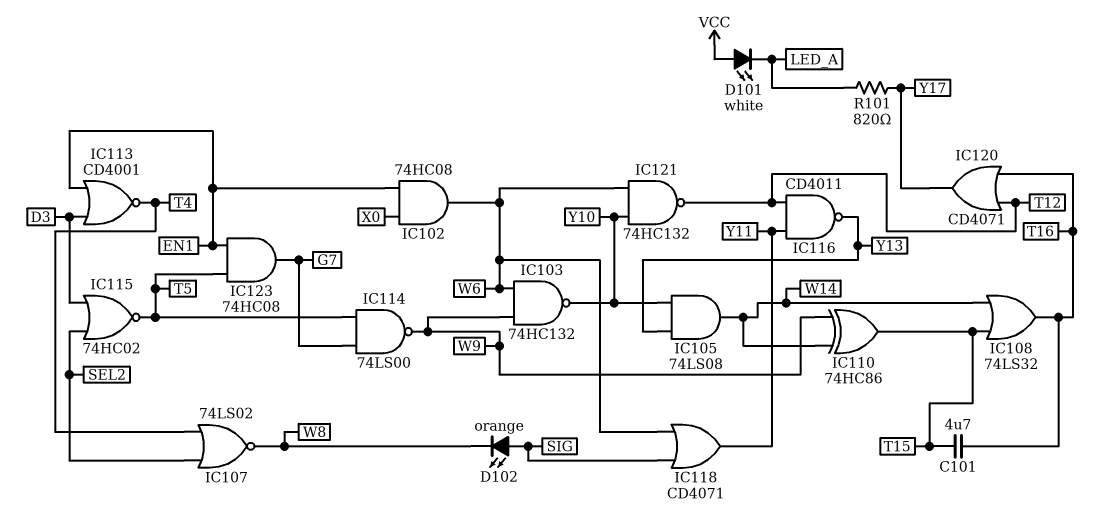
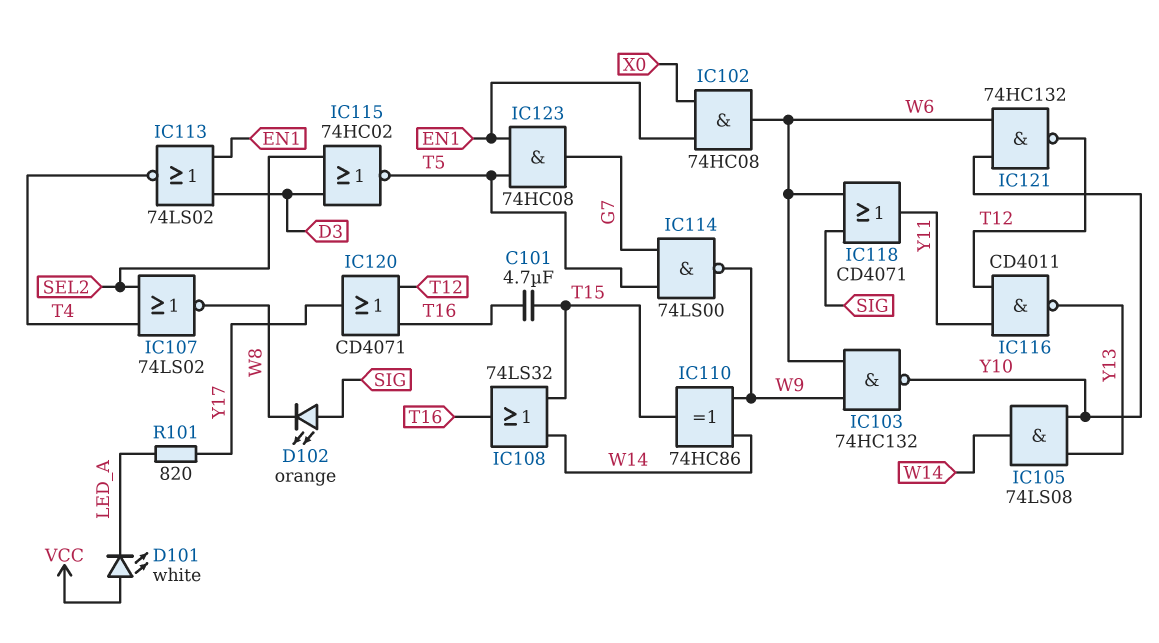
IC113: NOR CD4001 (in D3, in EN1, out T4) -> NOR 74LS02 (in D3, in EN1, out T4)

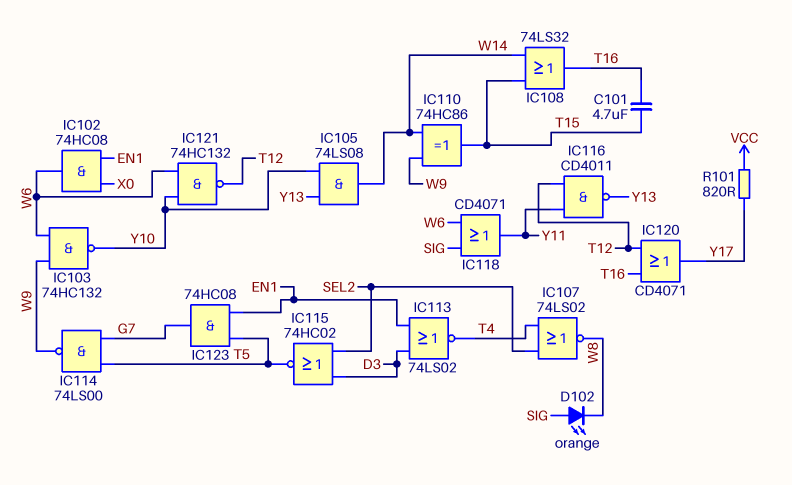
D101: LED white (A VCC, K LED_A) -> none
R101: 820 (LED_A, Y17) -> 820 (VCC, Y17)

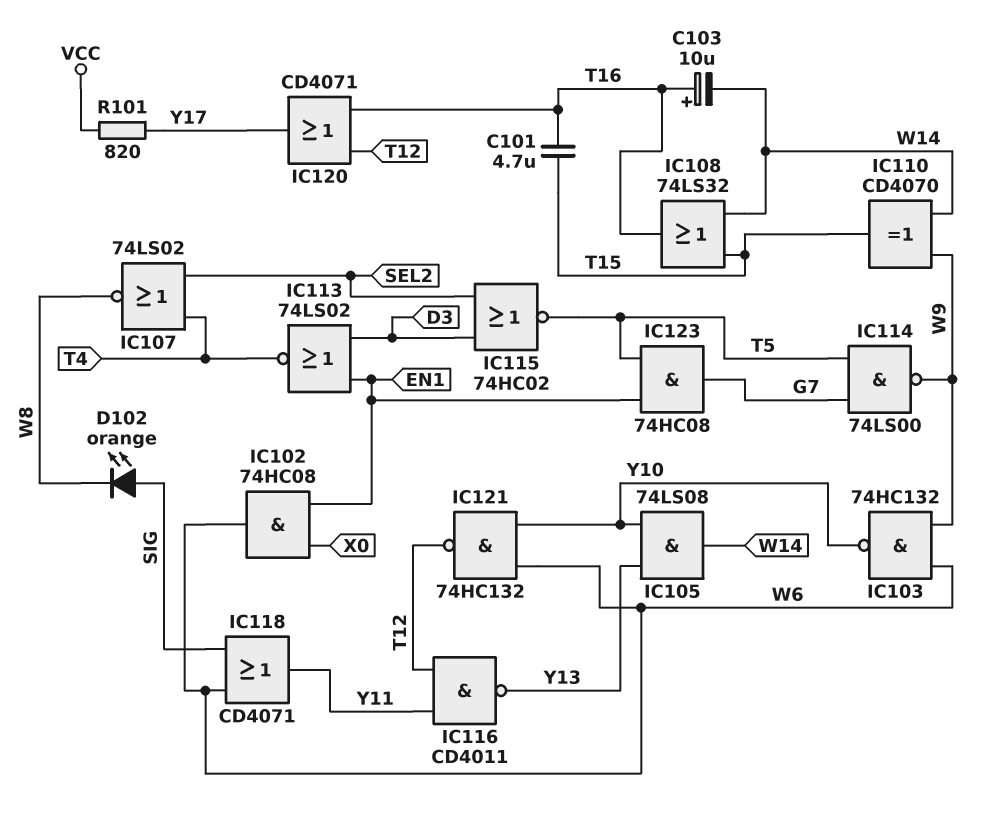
C103: none -> 10uF (plus T16, minus W14)
IC110: XOR 74HC86 (in W9, in W14, out T15) -> XOR CD4070 (in W9, in W14, out T15)

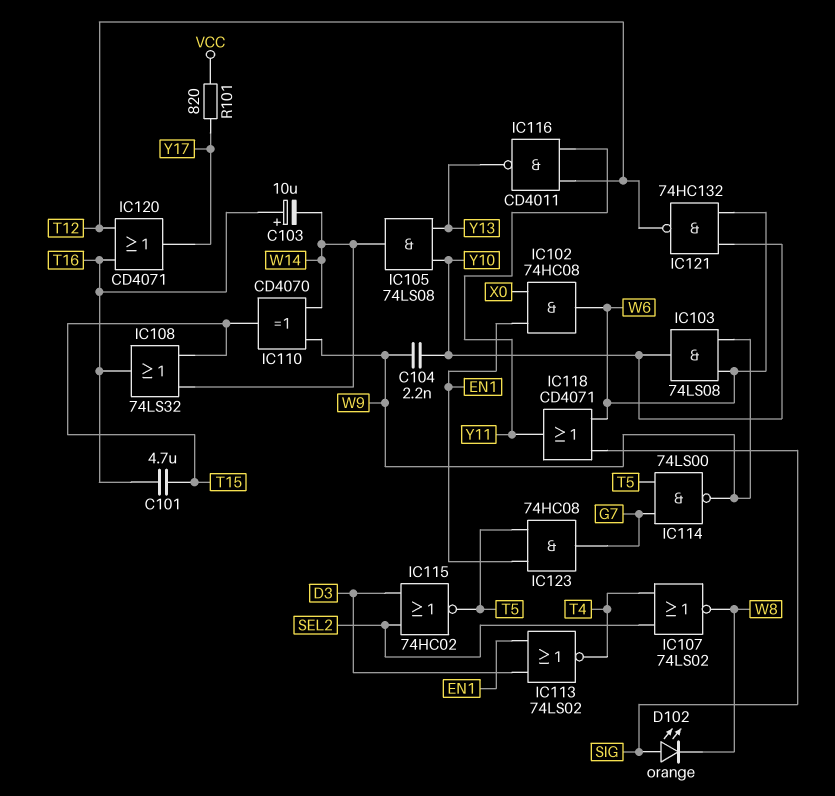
C104: none -> 2.2nF (W9, Y10)
IC103: NAND 74HC132 (in W6, in W9, out Y10) -> AND 74LS08 (in W6, in W9, out Y10)

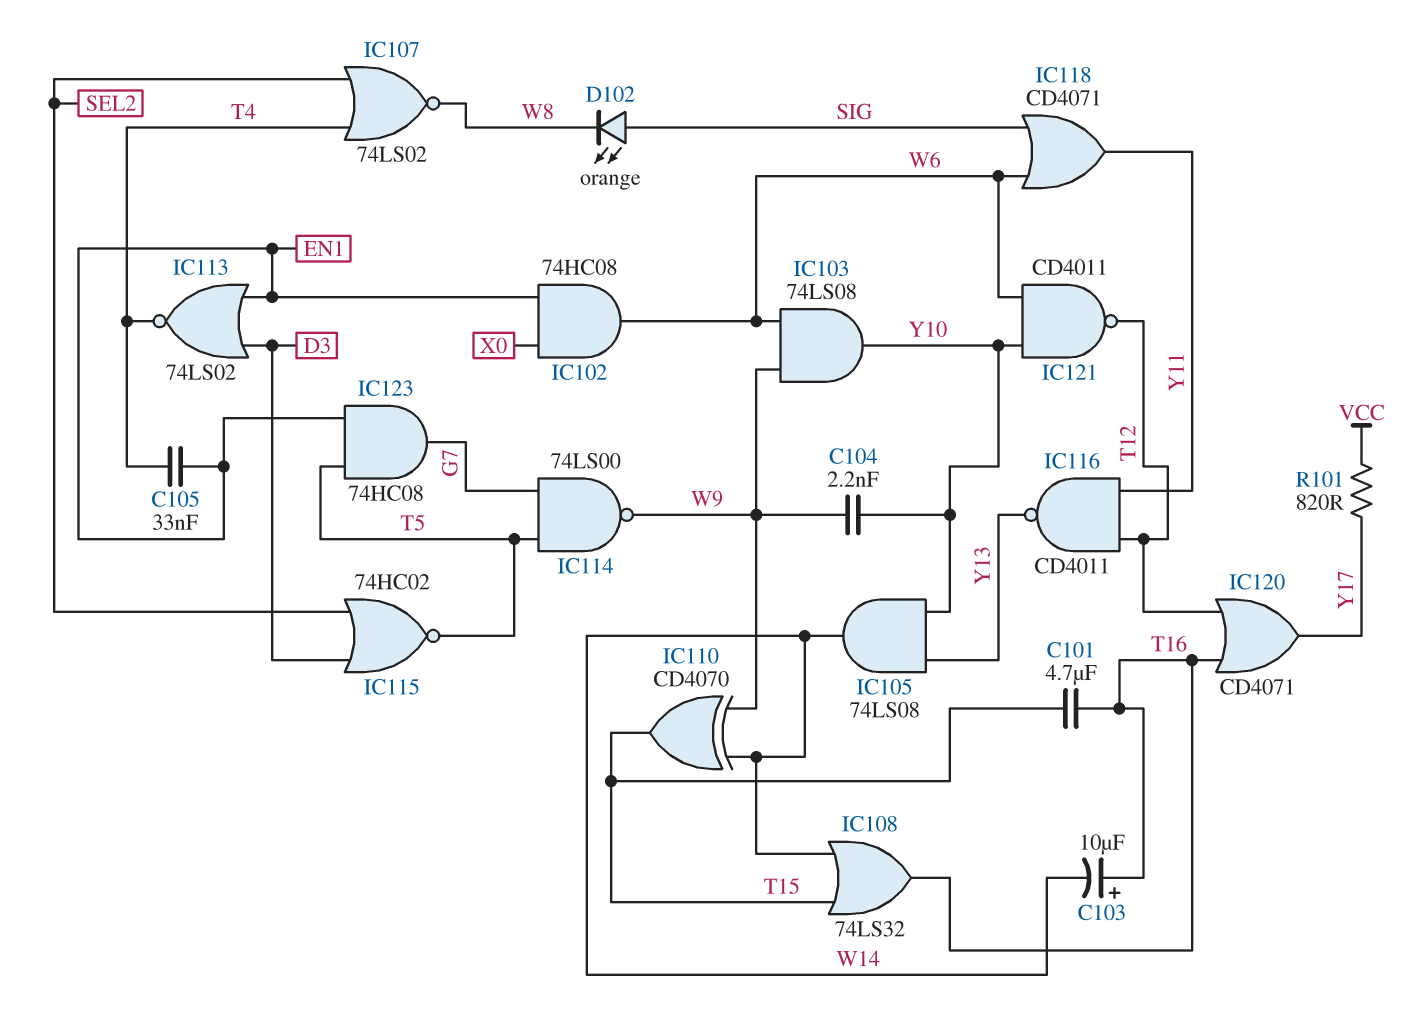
C105: none -> 33nF (EN1, T4)
IC121: NAND 74HC132 (in W6, in Y10, out T12) -> NAND CD4011 (in W6, in Y10, out T12)

